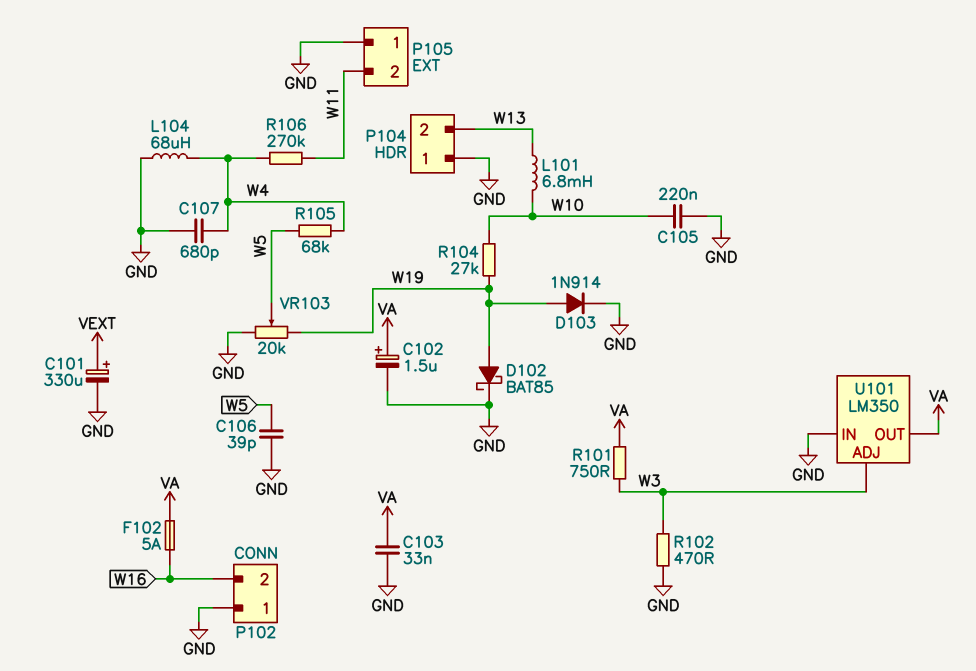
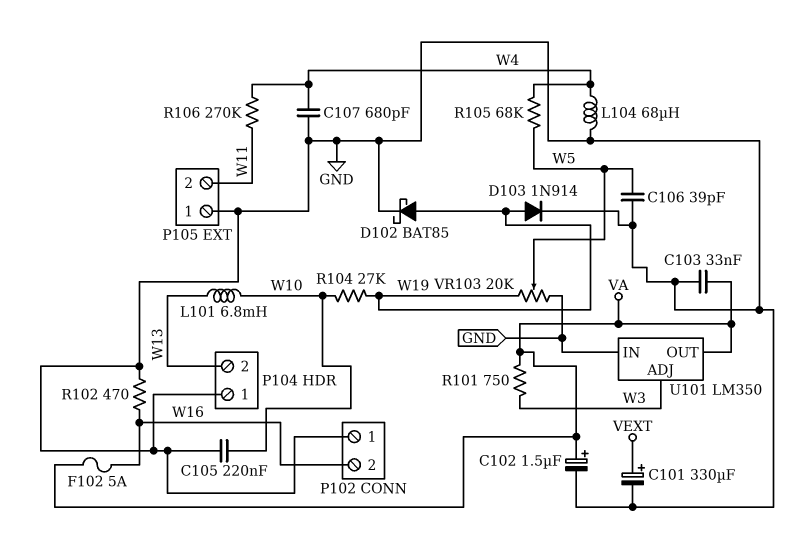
R102: 470 (GND, W3) -> 470 (GND, W16)

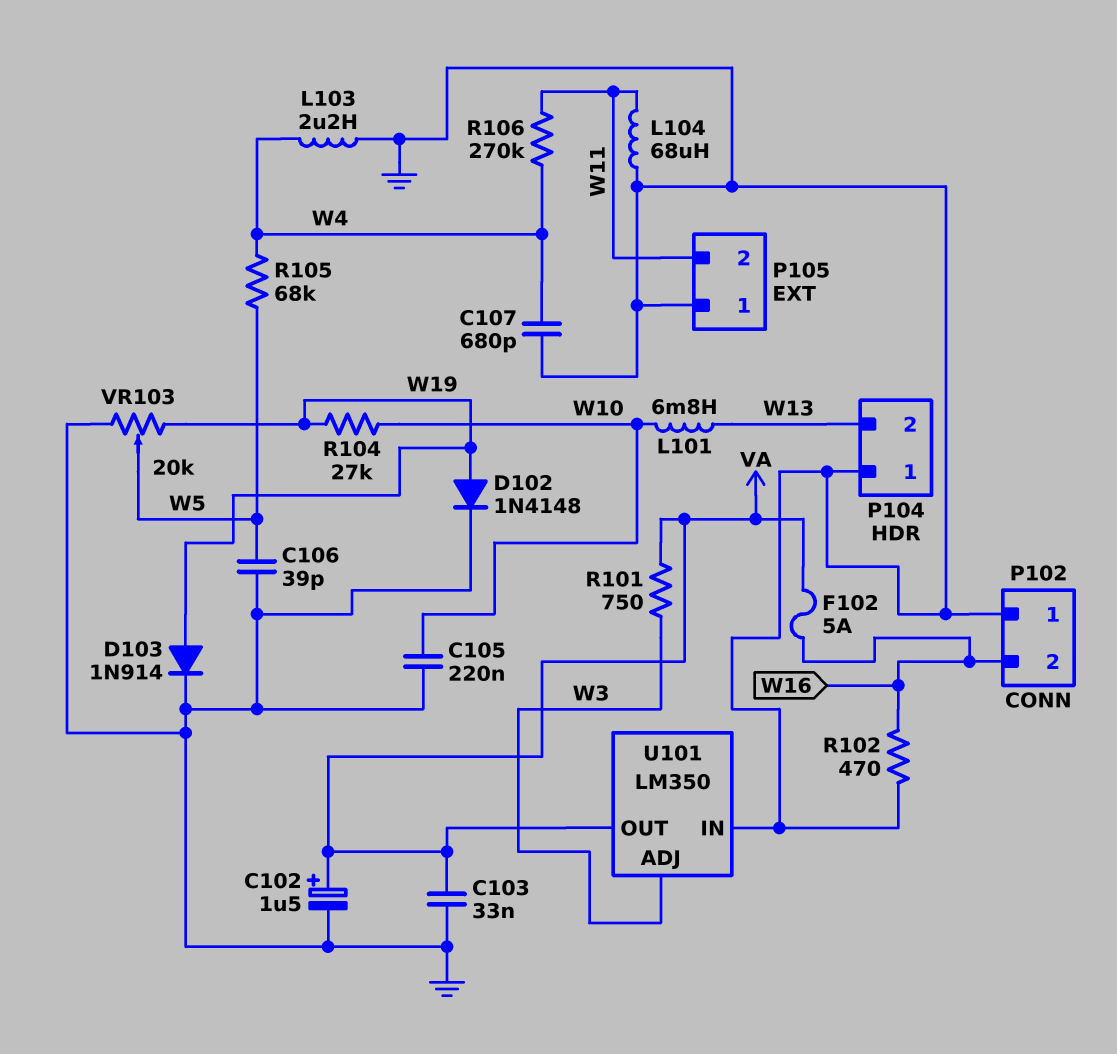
C101: 330uF (plus VEXT, minus GND) -> none
D102: schottky BAT85 (A W19, K GND) -> diode 1N4148 (A W19, K GND)
L103: none -> 2.2uH (GND, W4)
L104: 68uH (GND, W4) -> 68uH (GND, W11)

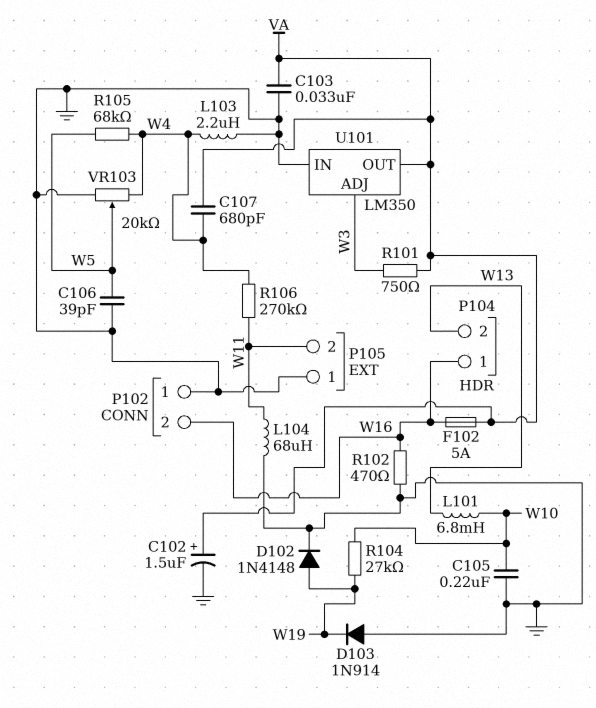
C107: 680pF (GND, W4) -> 680pF (VA, W4)
D103: diode 1N914 (A W19, K GND) -> diode 1N914 (A GND, K W19)
P104 pin 1: GND -> W16
VR103: 20k (GND, W19, wiper W5) -> 20k (GND, W4, wiper W5)

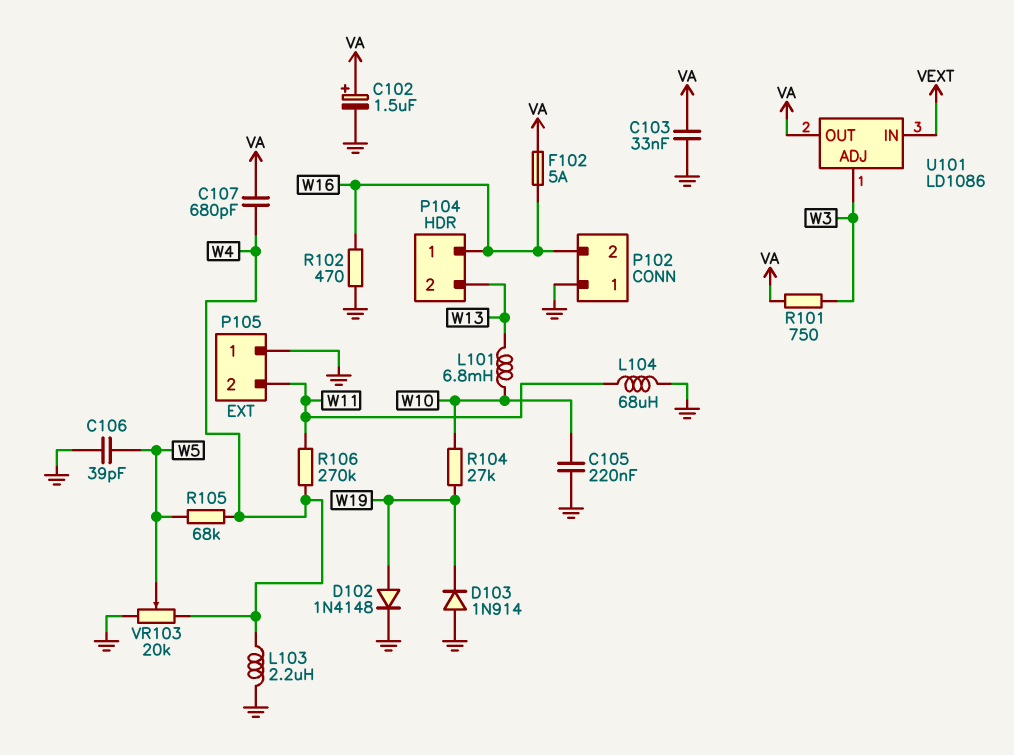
U101: LM350 -> LD1086
U101 pin IN: GND -> VEXT

